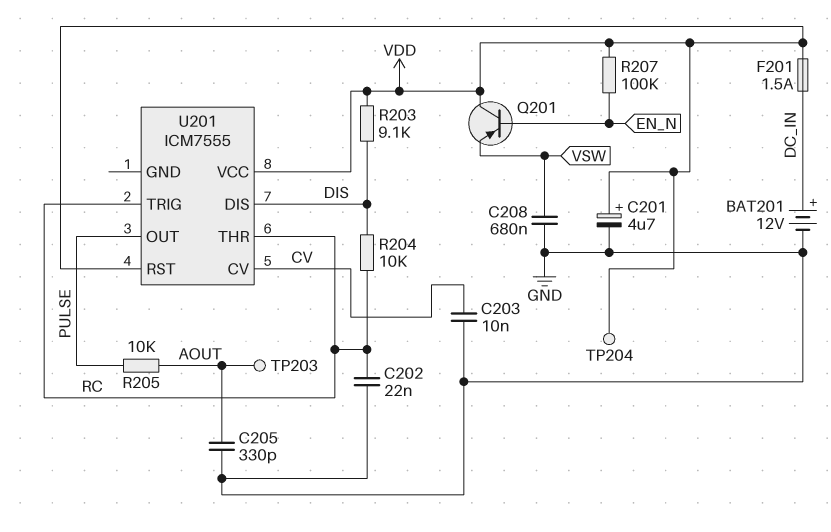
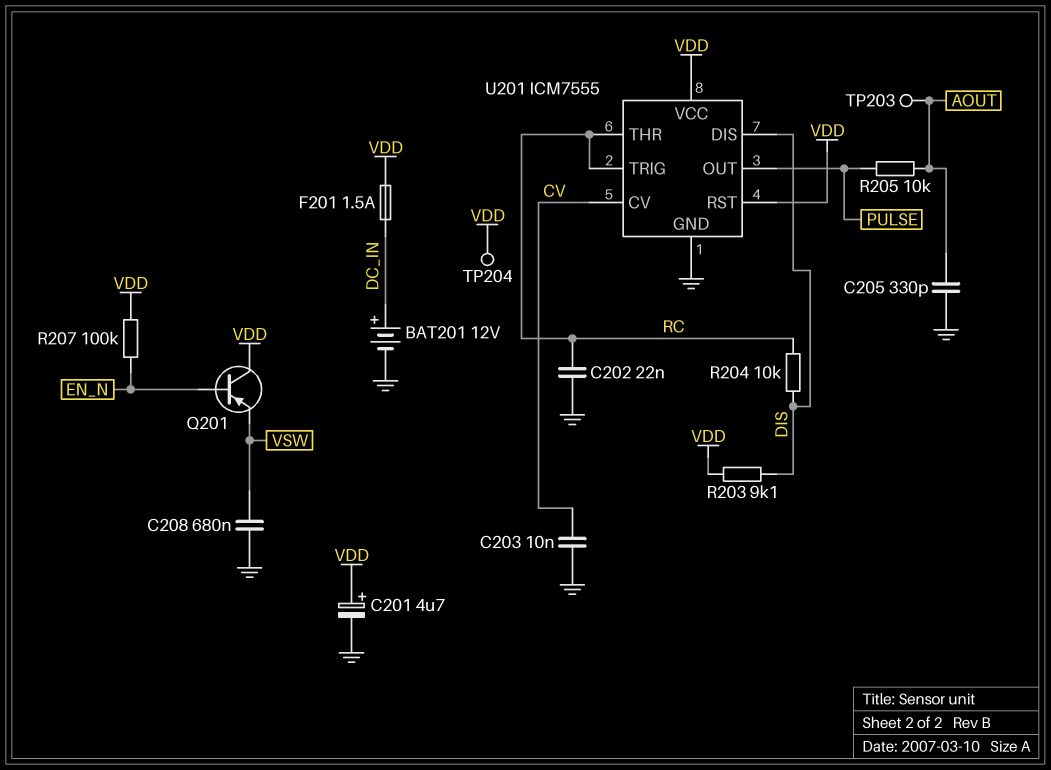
U201 pin GND: none -> GND

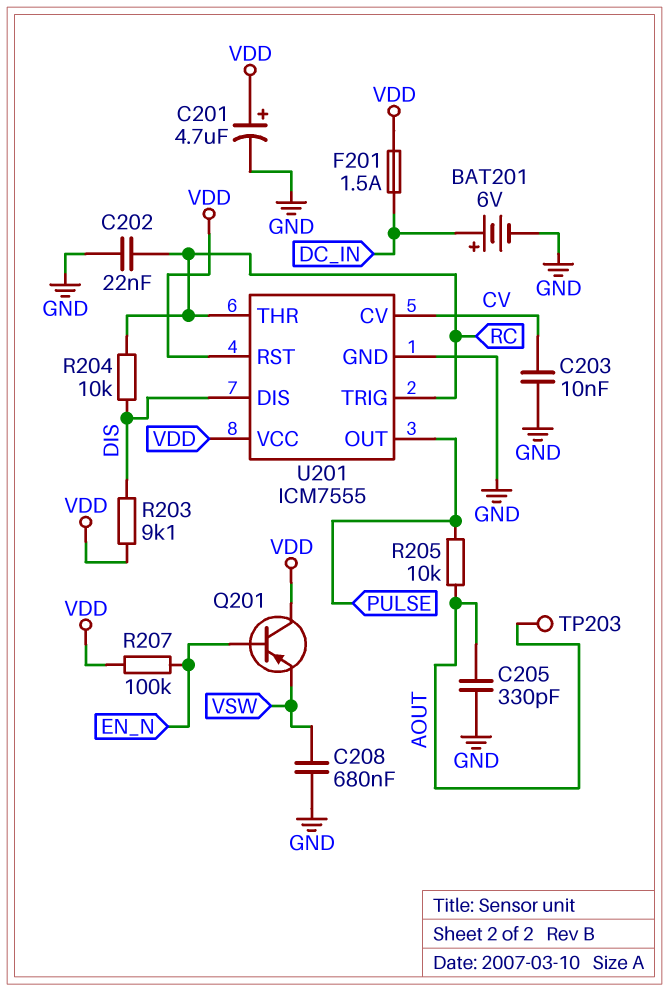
BAT201: 12V (plus DC_IN, minus GND) -> 6V (plus DC_IN, minus GND)
TP204: test point (VDD) -> none

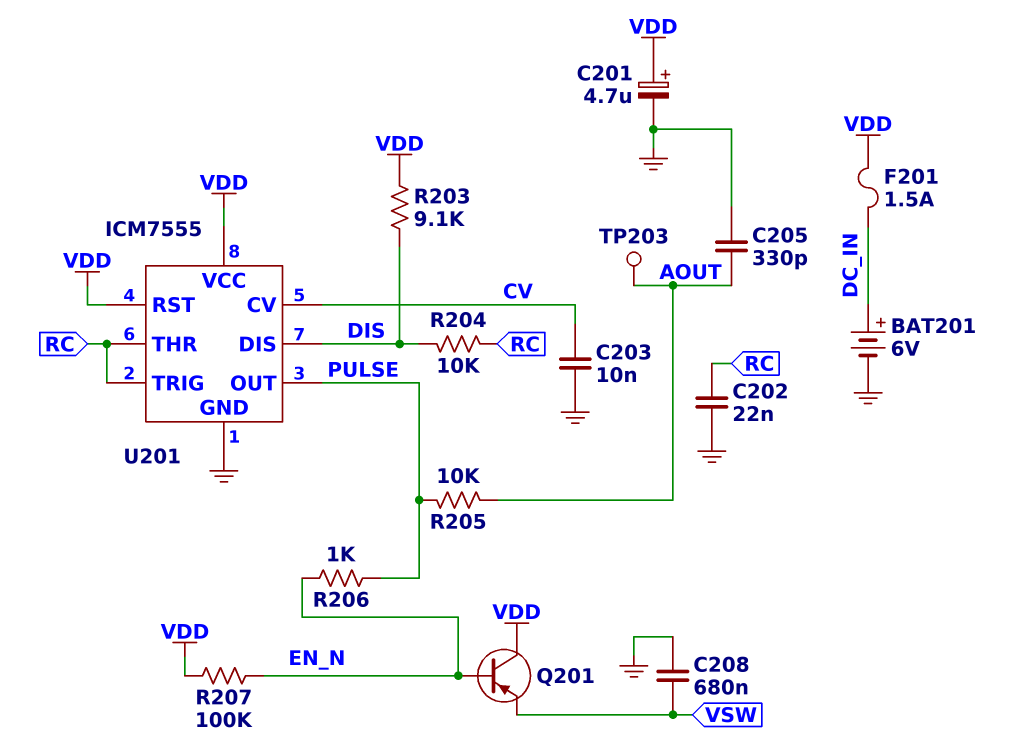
R206: none -> 1k (EN_N, PULSE)

